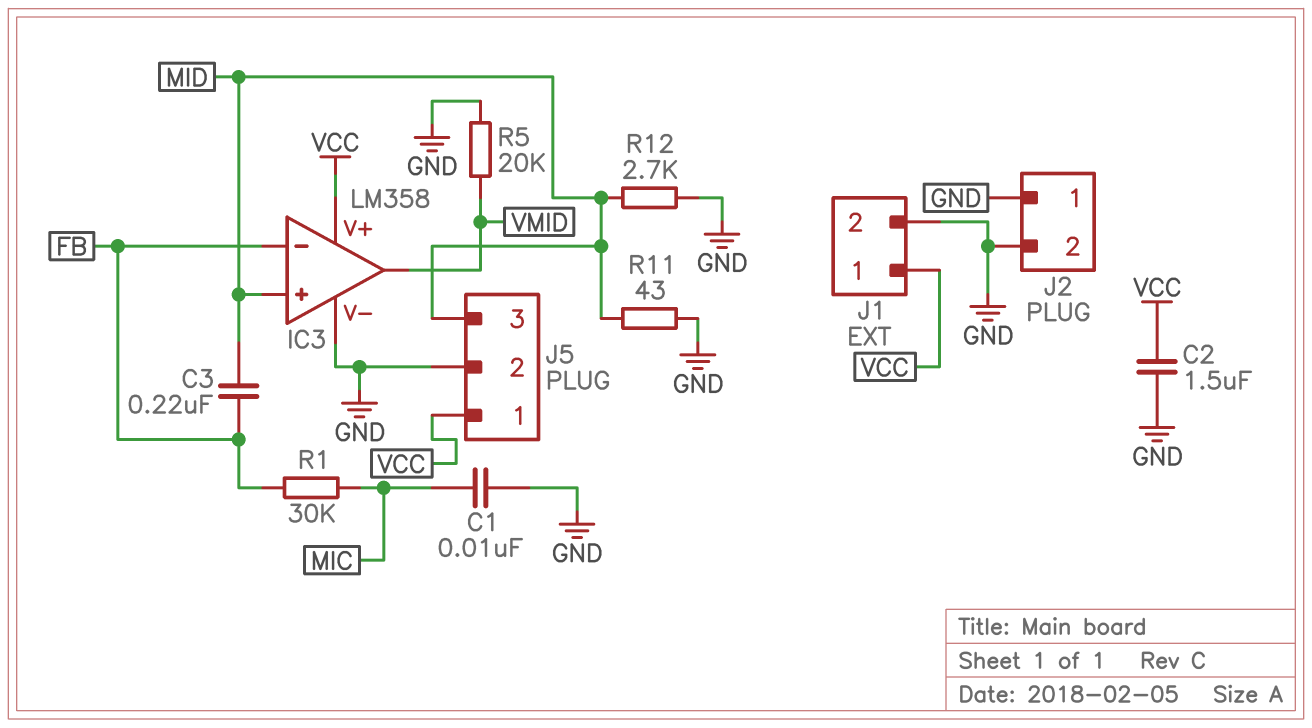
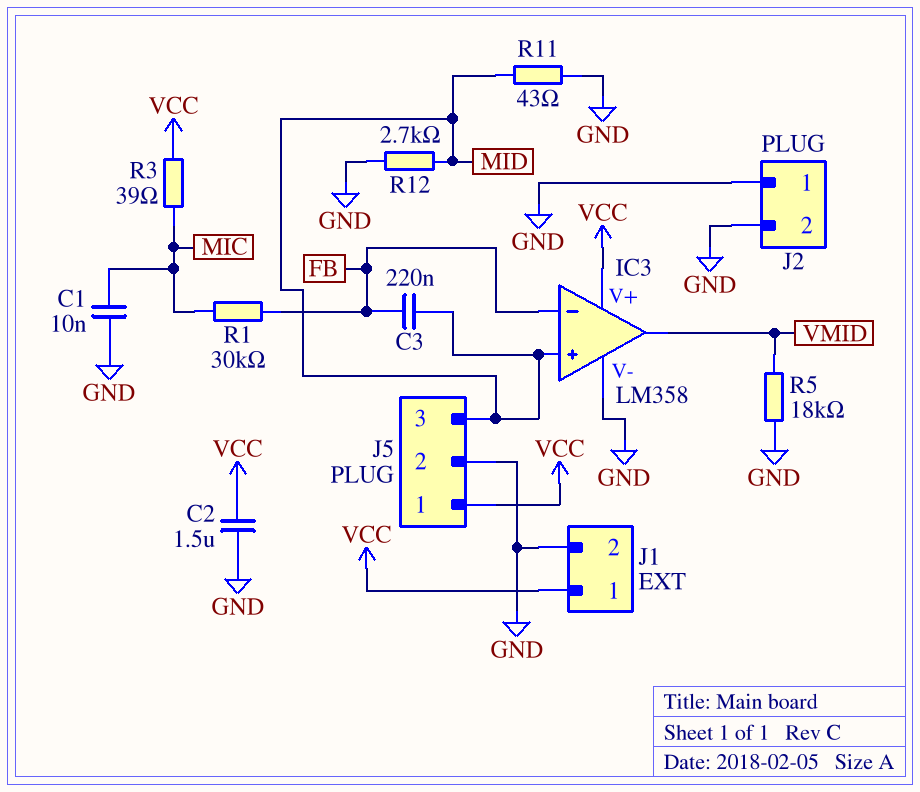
R3: none -> 39 (MIC, VCC)
R5: 20k (GND, VMID) -> 18k (GND, VMID)

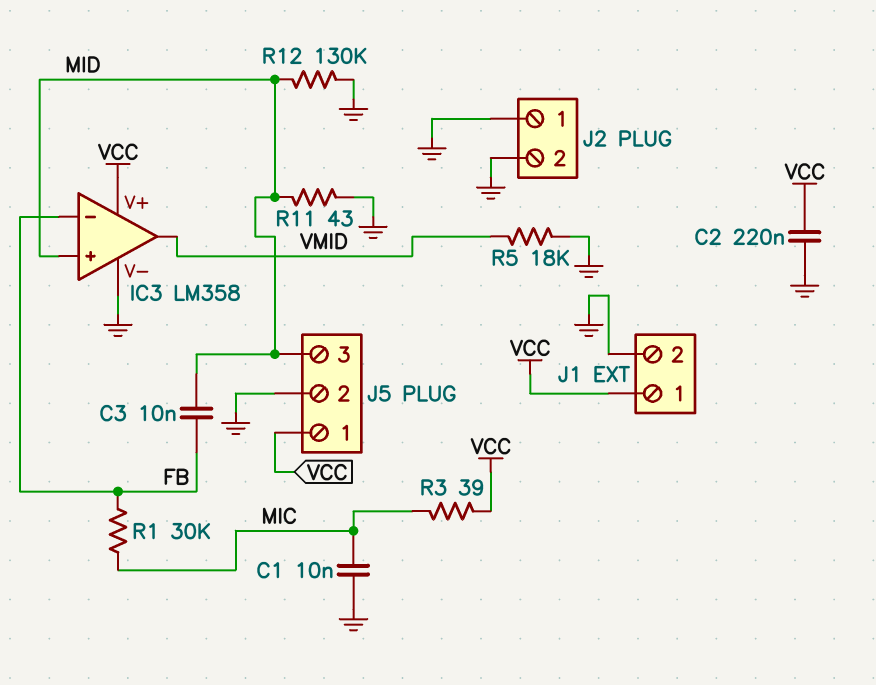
C2: 1.5uF (GND, VCC) -> 220nF (GND, VCC)
C3: 220nF (FB, MID) -> 10nF (FB, MID)
R12: 2.7k (GND, MID) -> 130k (GND, MID)

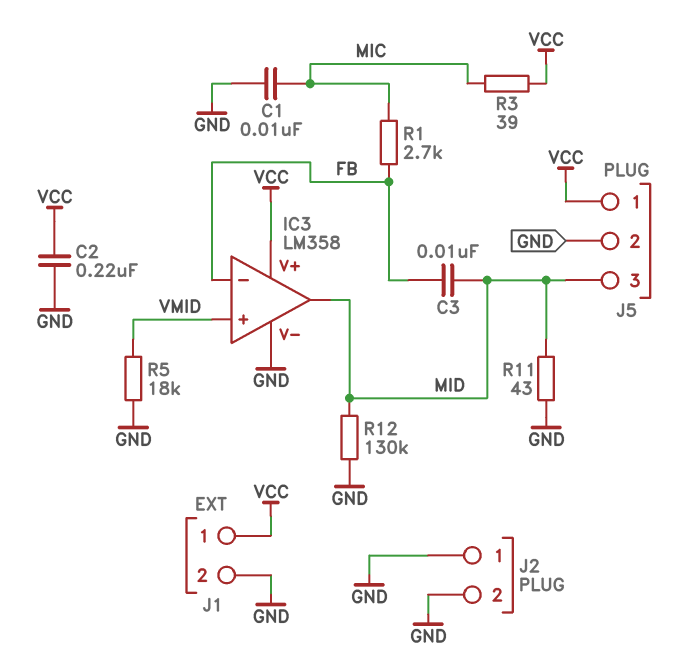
IC3 pin in+: MID -> VMID
IC3 pin out: VMID -> MID
R1: 30k (FB, MIC) -> 2.7k (FB, MIC)

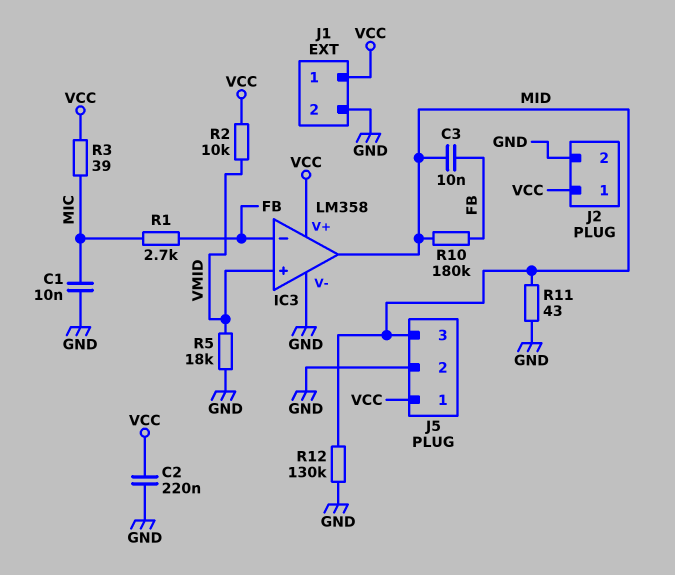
J2 pin 1: GND -> VCC
R2: none -> 10k (VCC, VMID)
R10: none -> 180k (FB, MID)

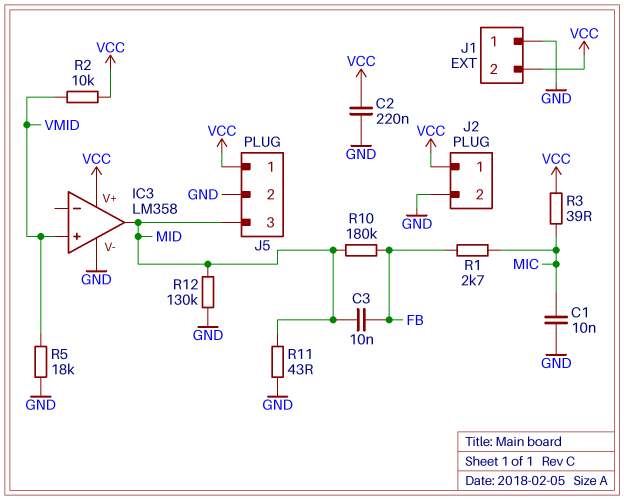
IC3 pin in-: FB -> none
J1 pin 1: VCC -> GND
J1 pin 2: GND -> VCC

